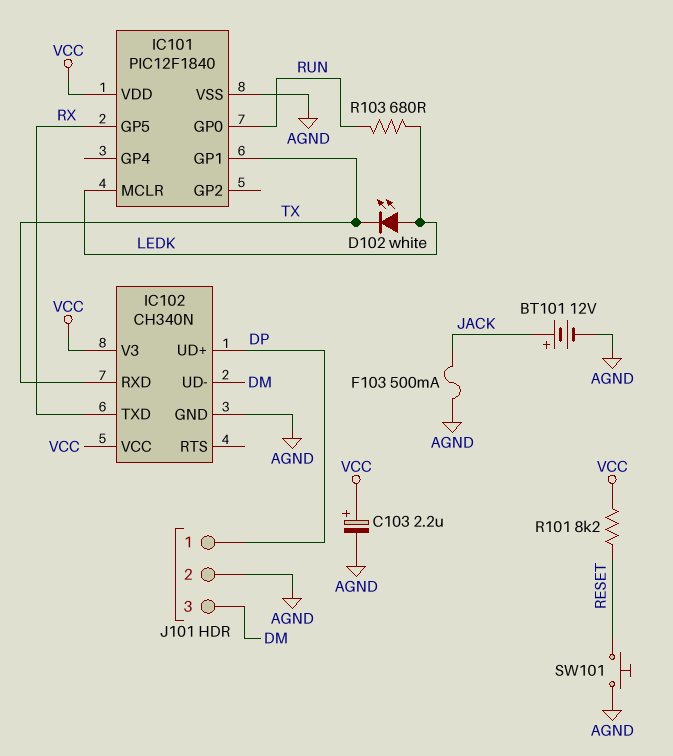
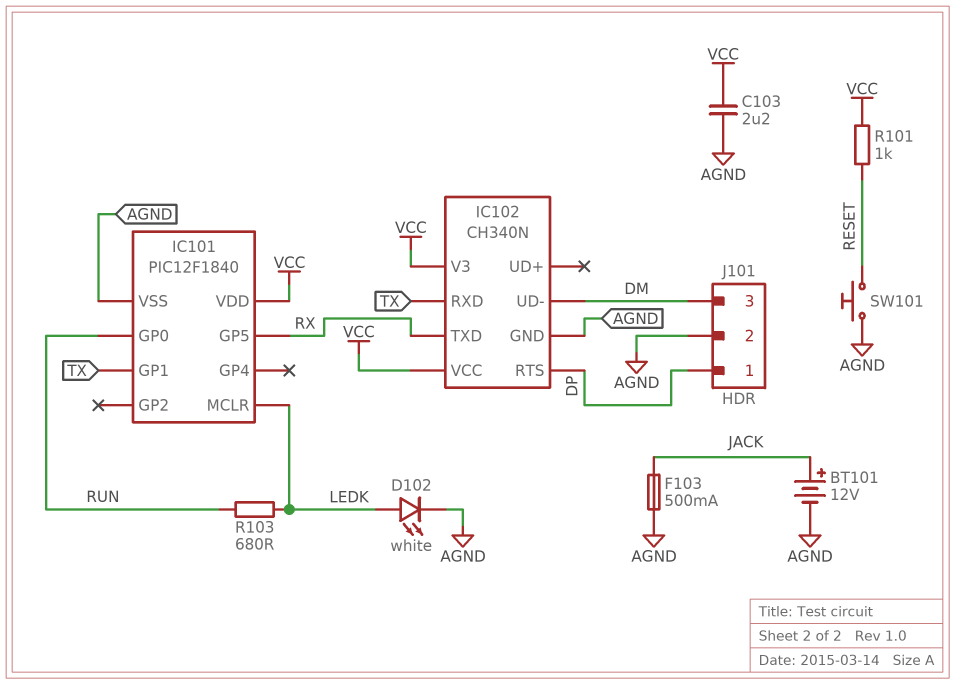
C103: 2.2uF (plus VCC, minus AGND) -> 2.2uF (AGND, VCC)
D102: LED white (A LEDK, K TX) -> LED white (A LEDK, K AGND)
IC102 pin RTS: none -> DP
IC102 pin UD+: DP -> none
R101: 8.2k (RESET, VCC) -> 1k (RESET, VCC)

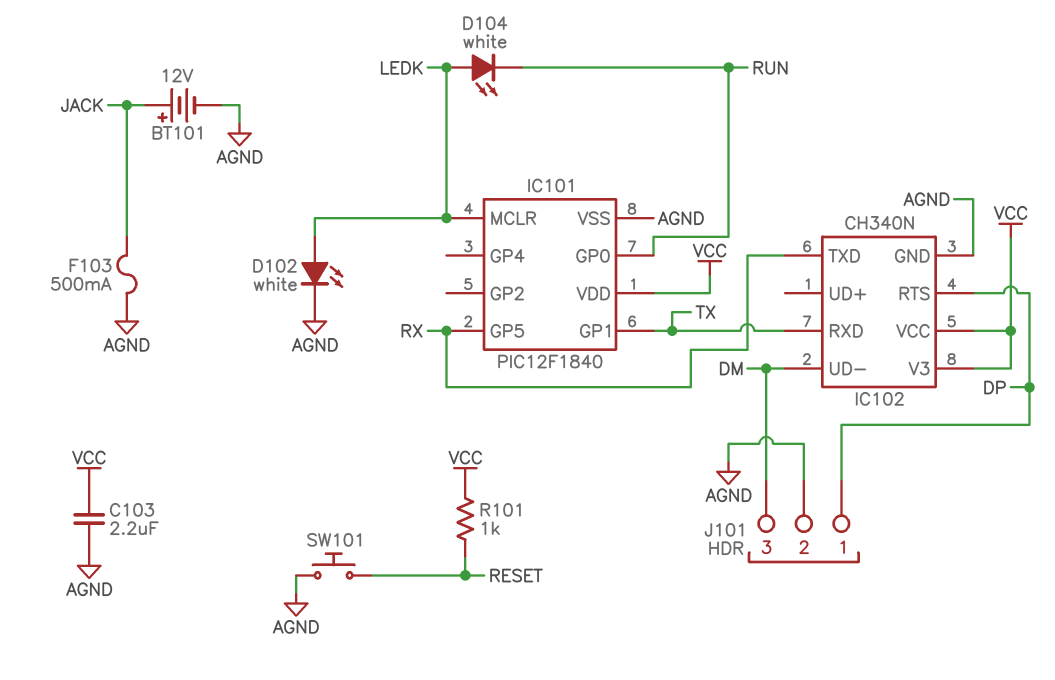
D104: none -> LED white (A LEDK, K RUN)
R103: 680 (LEDK, RUN) -> none

